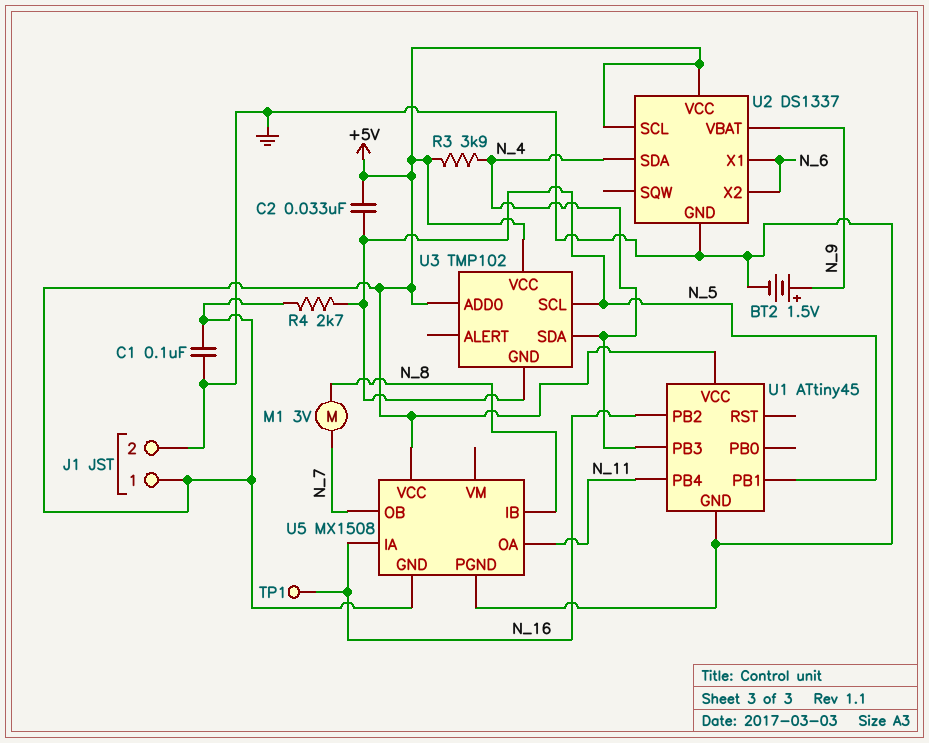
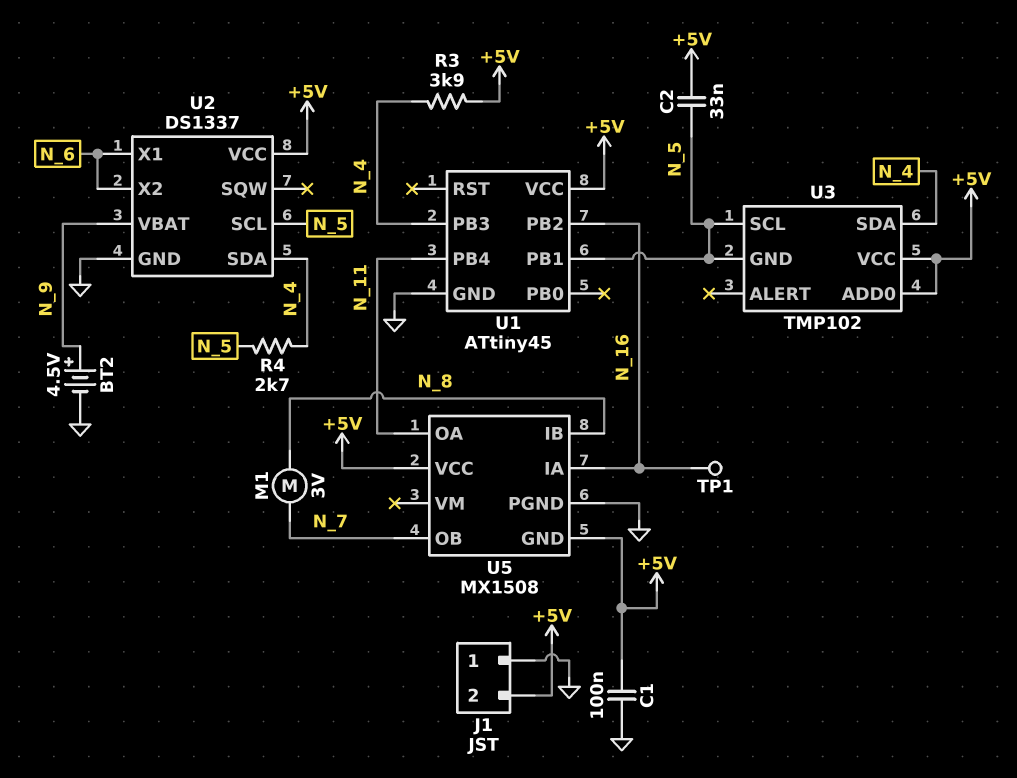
BT2: 1.5V (plus N_9, minus GND) -> 4.5V (plus N_9, minus GND)
J1 pin 1: +5V -> GND
J1 pin 2: GND -> +5V
R4: 2.7k (+5V, N_5) -> 2.7k (N_4, N_5)
U2 pin SCL: +5V -> N_5

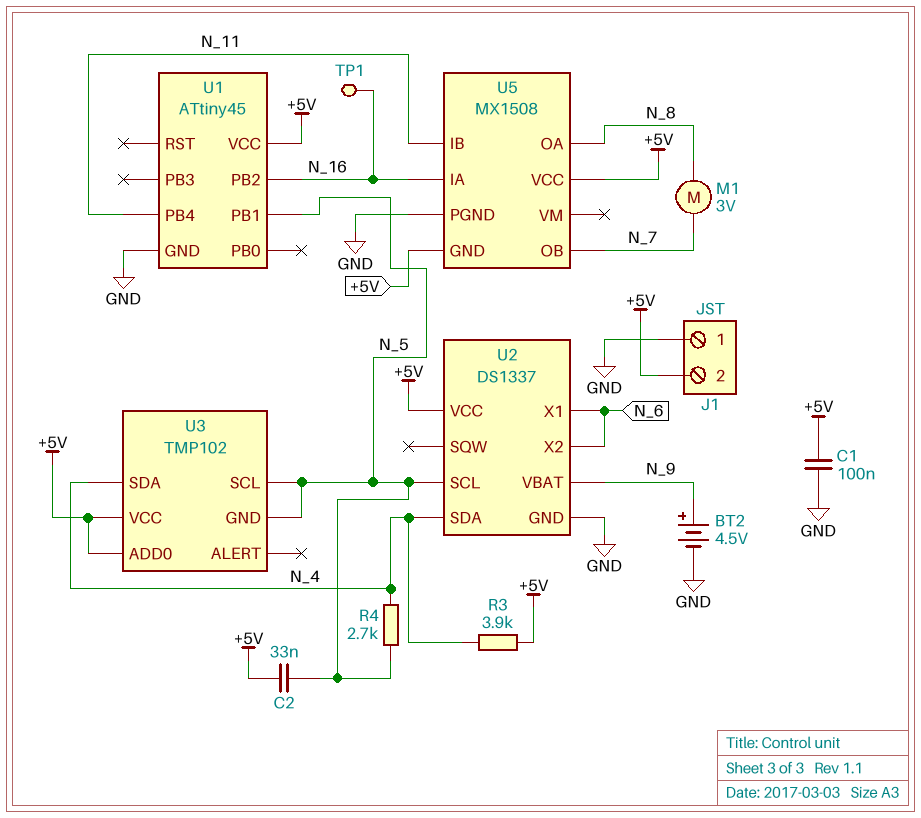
U1 pin PB3: N_4 -> none
U5 pin IB: N_8 -> N_11
U5 pin OA: N_11 -> N_8

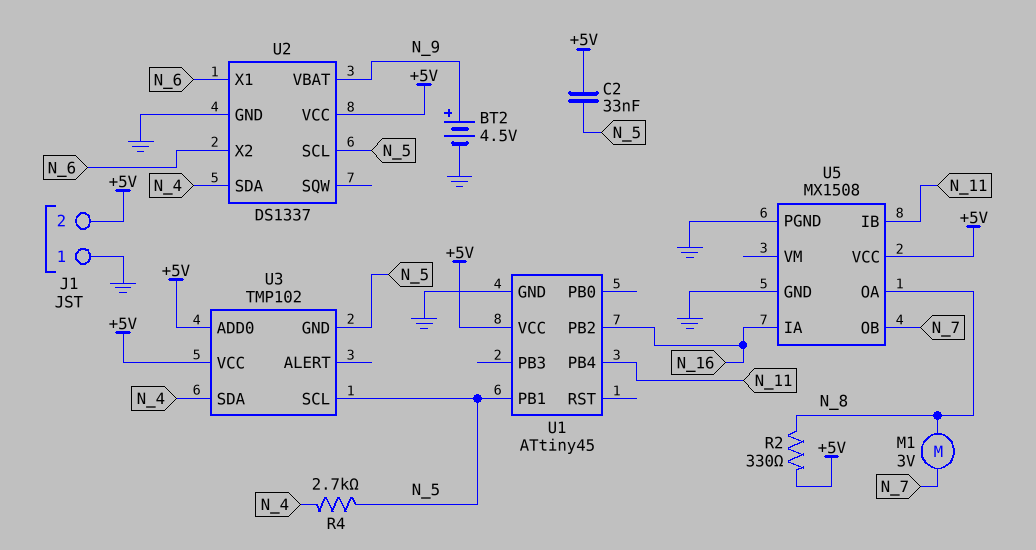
C1: 100nF (+5V, GND) -> none
R2: none -> 330 (+5V, N_8)
R3: 3.9k (+5V, N_4) -> none
TP1: test point (N_16) -> none
U5 pin GND: +5V -> GND

